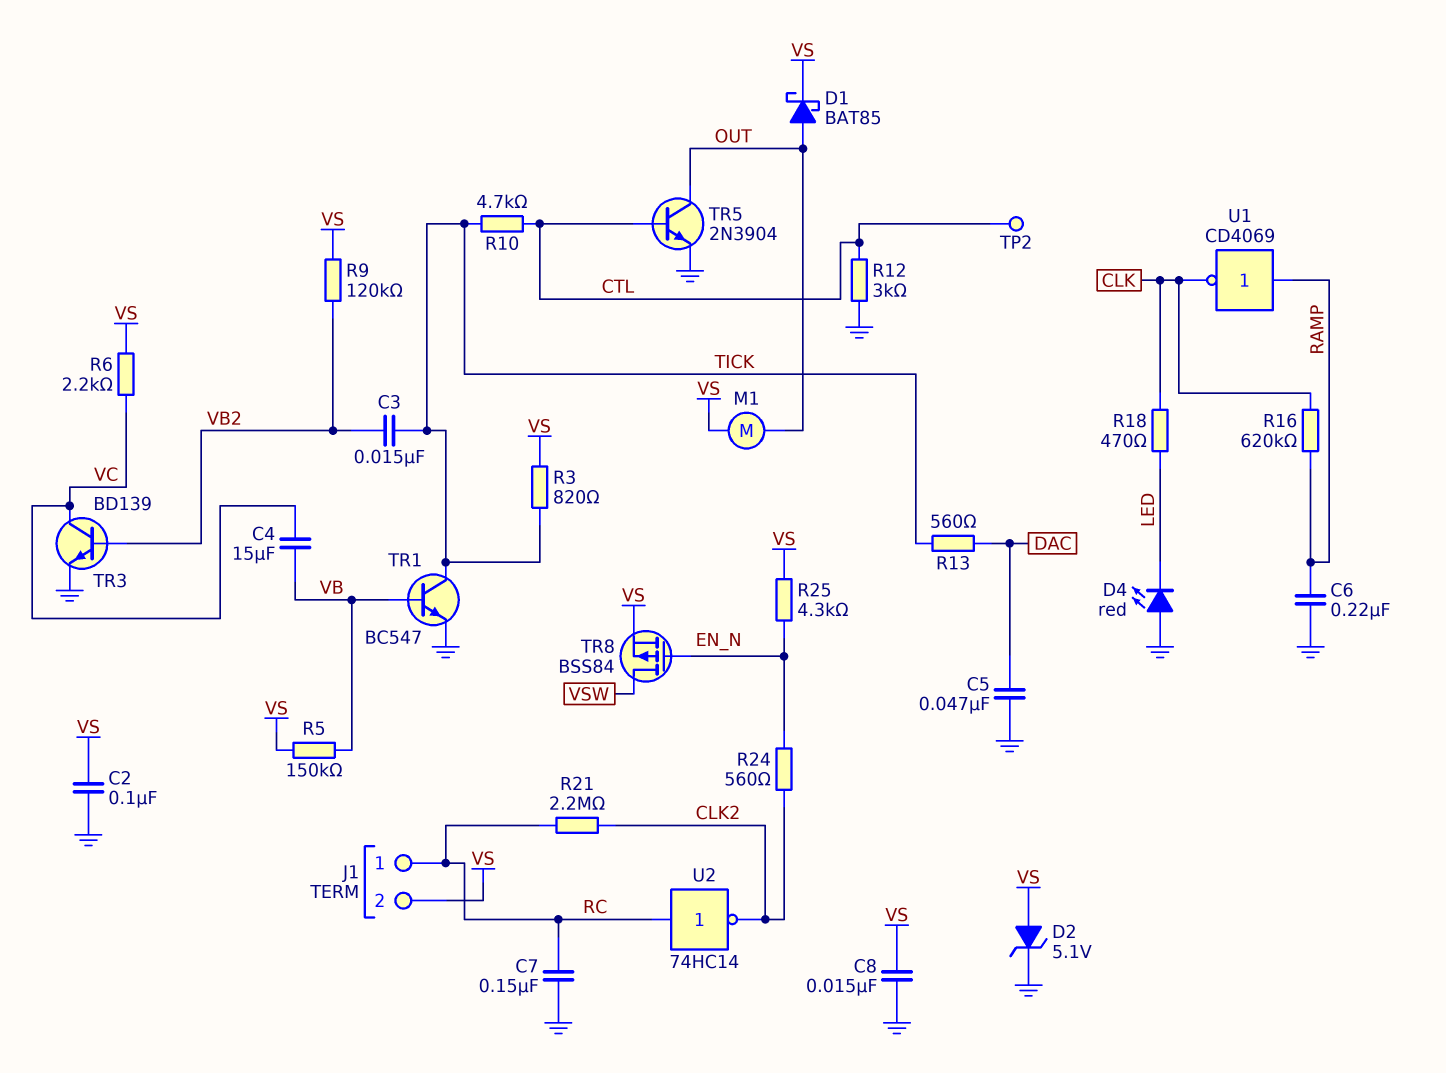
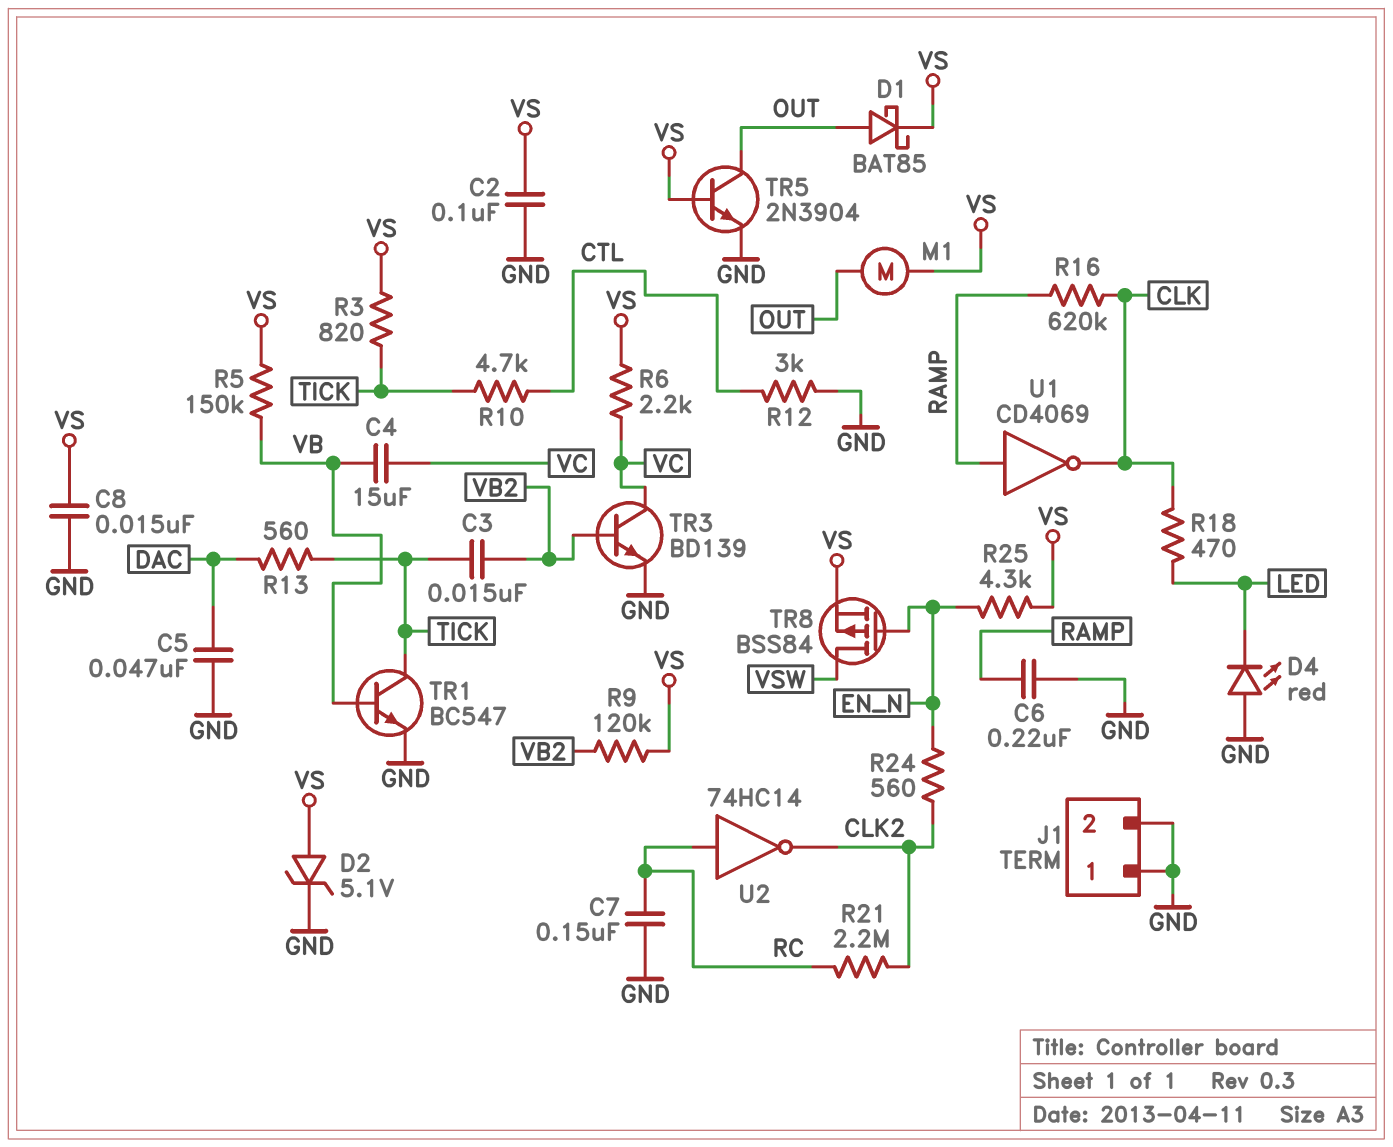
J1 pin 1: RC -> GND
J1 pin 2: VS -> GND
TP2: test point (CTL) -> none
TR5: NPN 2N3904 (B CTL, C OUT, E GND) -> NPN 2N3904 (B VS, C OUT, E GND)

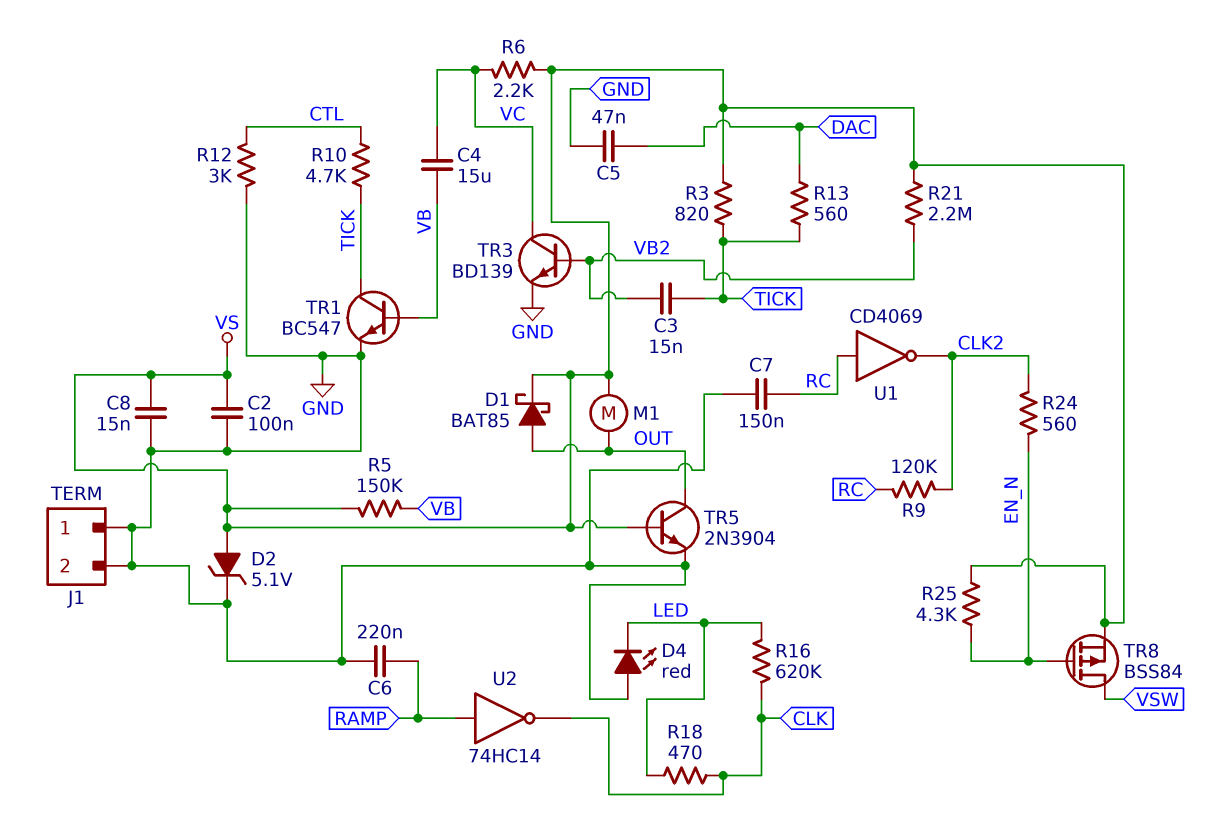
R9: 120k (VB2, VS) -> 120k (CLK2, RC)
R16: 620k (CLK, RAMP) -> 620k (CLK, LED)
R21: 2.2M (CLK2, RC) -> 2.2M (VB2, VS)
U1: NOT CD4069 (in RAMP, out CLK) -> NOT CD4069 (in RC, out CLK2)
U2: NOT 74HC14 (in RC, out CLK2) -> NOT 74HC14 (in RAMP, out CLK)

